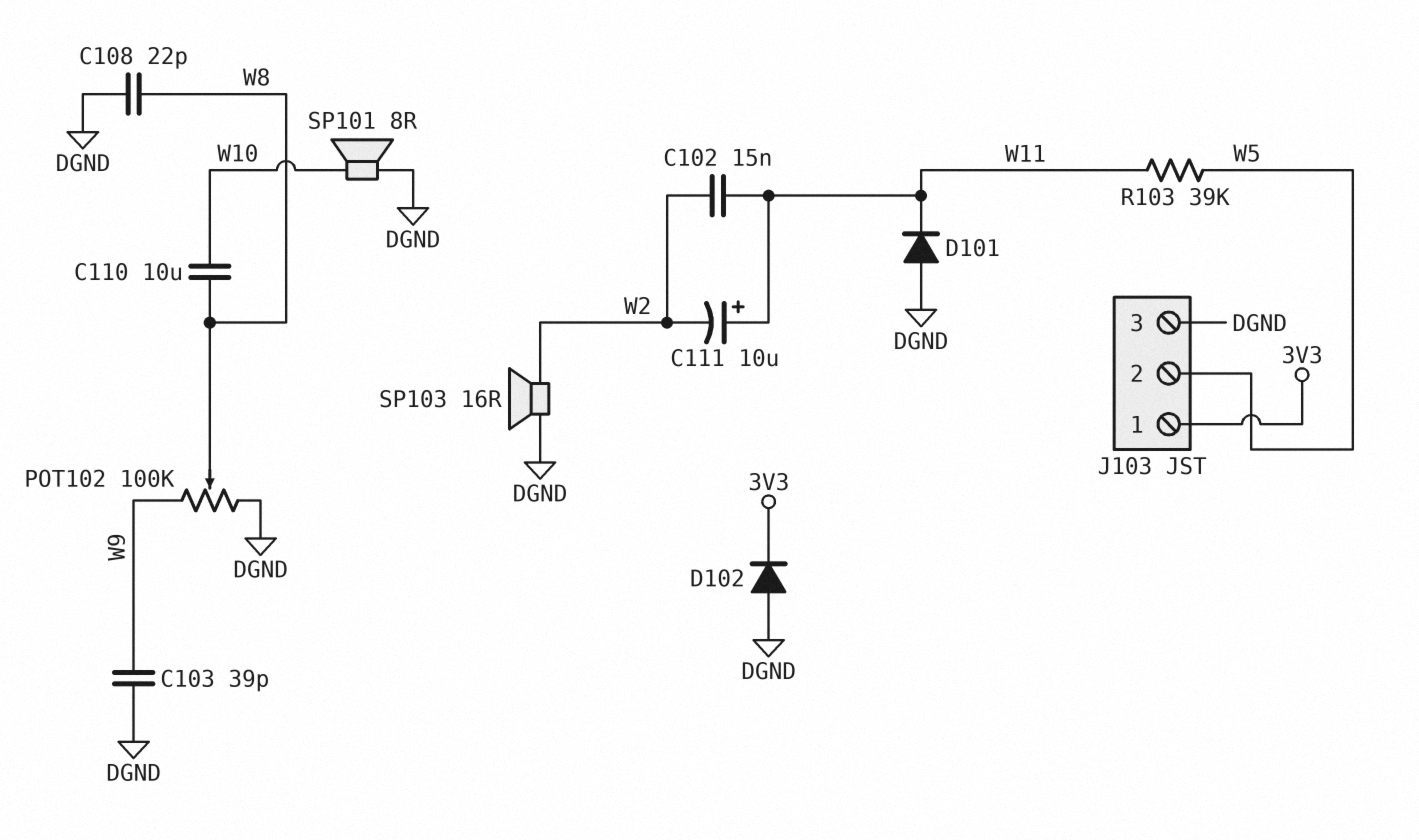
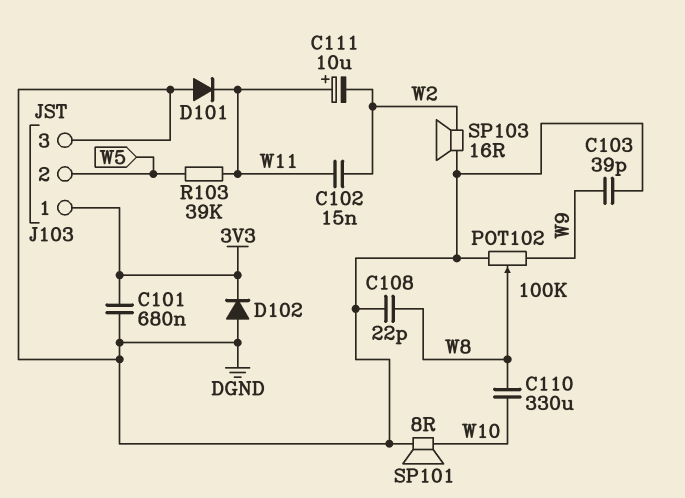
C101: none -> 680nF (3V3, DGND)
C110: 10uF (W8, W10) -> 330uF (W8, W10)

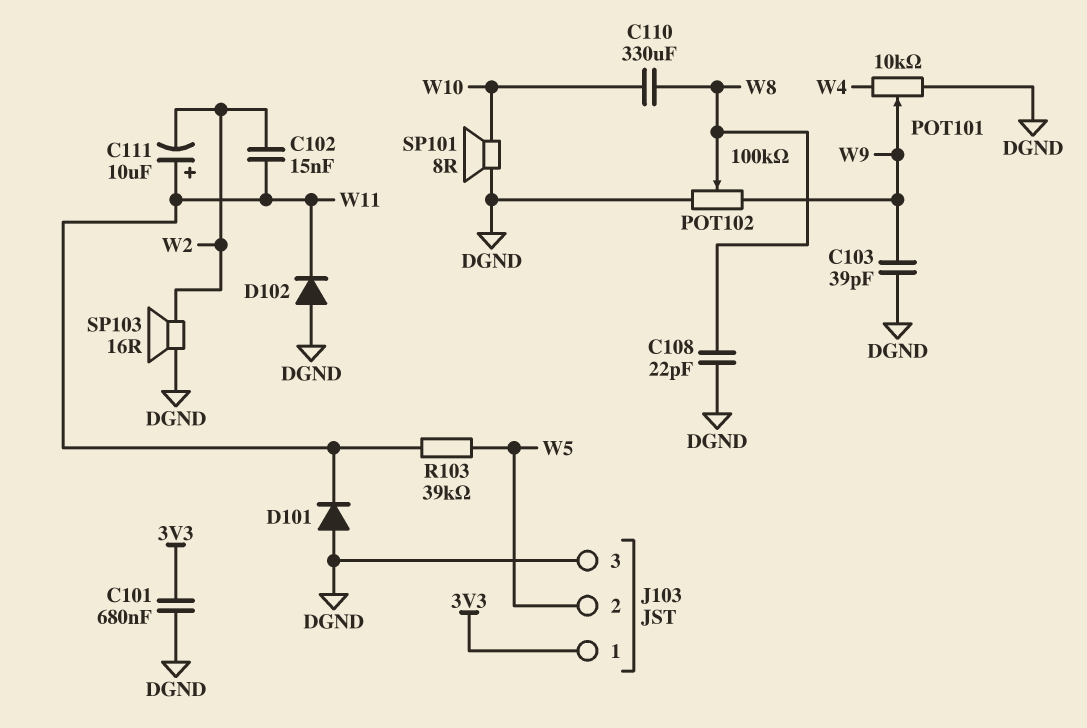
D102: diode (A DGND, K 3V3) -> diode (A DGND, K W11)
POT101: none -> 10k (DGND, W4, wiper W9)

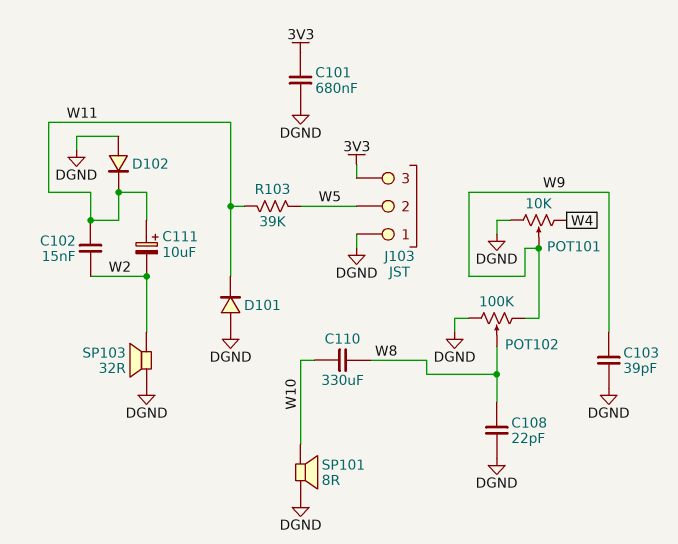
J103 pin 1: 3V3 -> DGND
J103 pin 3: DGND -> 3V3
SP103: speaker 16R (DGND, W2) -> speaker 32R (DGND, W2)

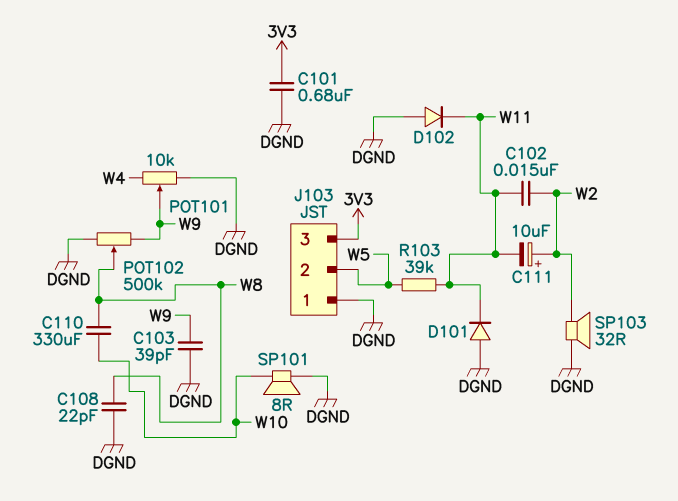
C111: 10uF (plus W11, minus W2) -> 10uF (plus W2, minus W11)
POT102: 100k (DGND, W9, wiper W8) -> 500k (DGND, W9, wiper W8)

